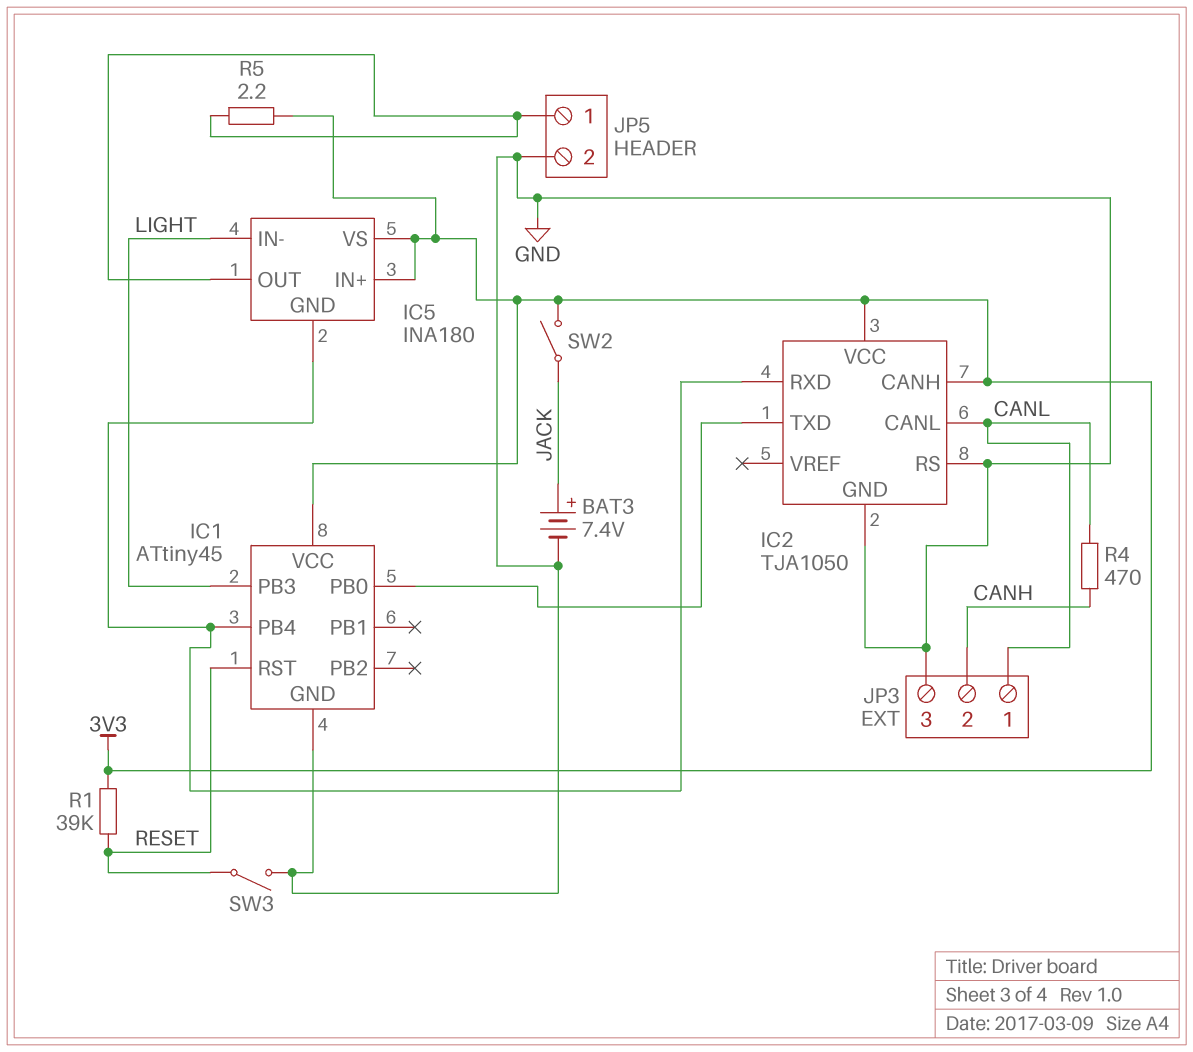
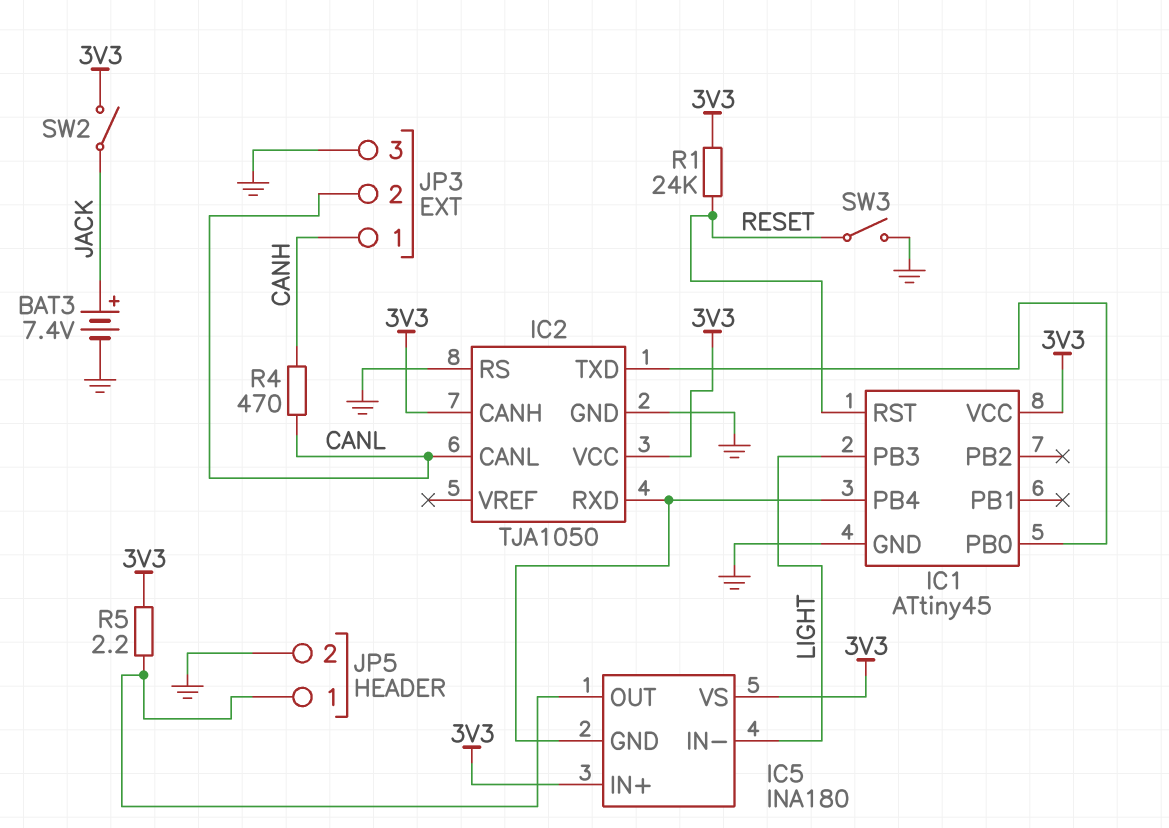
JP3 pin 1: CANL -> CANH
JP3 pin 2: CANH -> CANL
R1: 39k (3V3, RESET) -> 24k (3V3, RESET)

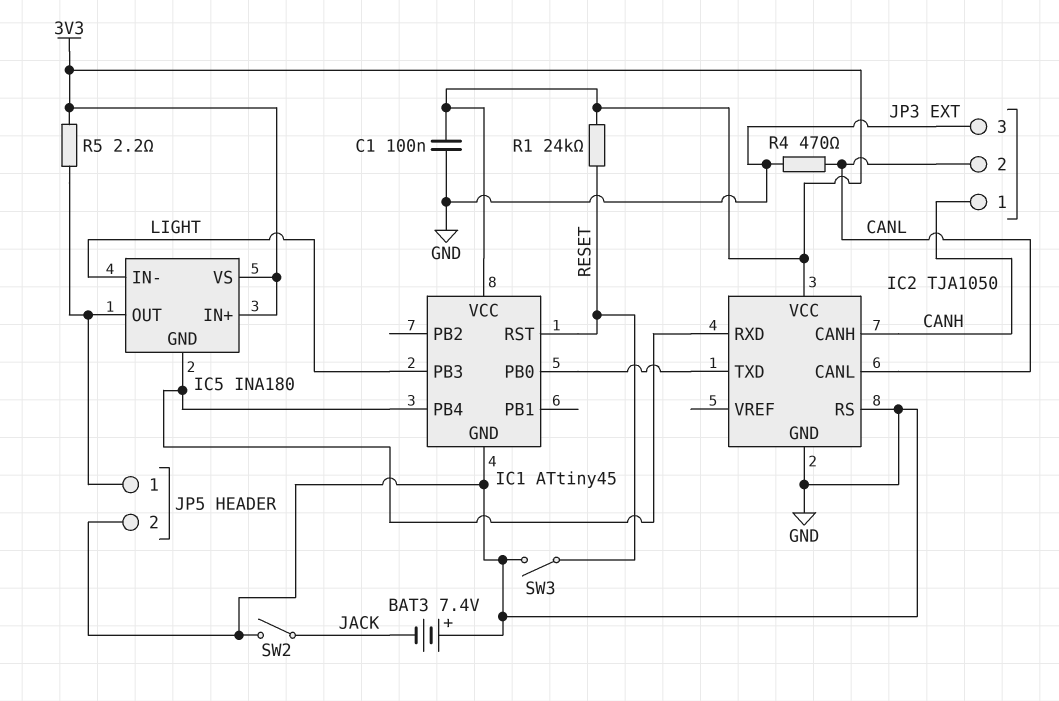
BAT3: 7.4V (plus JACK, minus GND) -> 7.4V (plus GND, minus JACK)
C1: none -> 100nF (3V3, GND)
IC2 pin CANH: 3V3 -> CANH
R4: 470 (CANH, CANL) -> 470 (CANL, GND)
SW2: switch (3V3, JACK) -> switch (GND, JACK)

